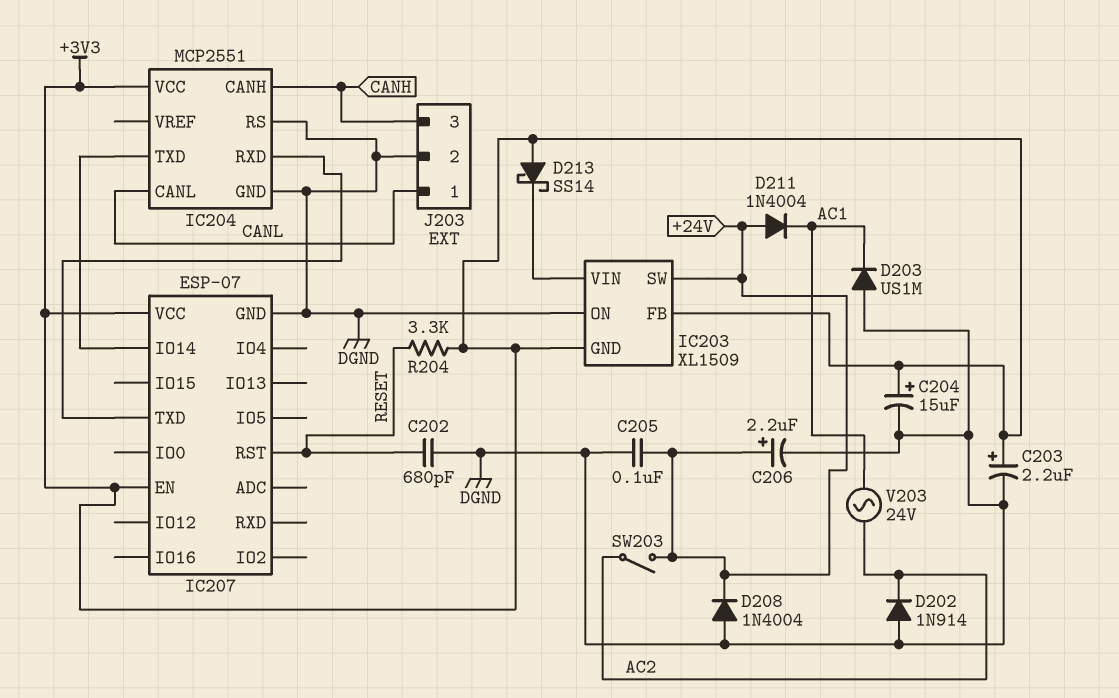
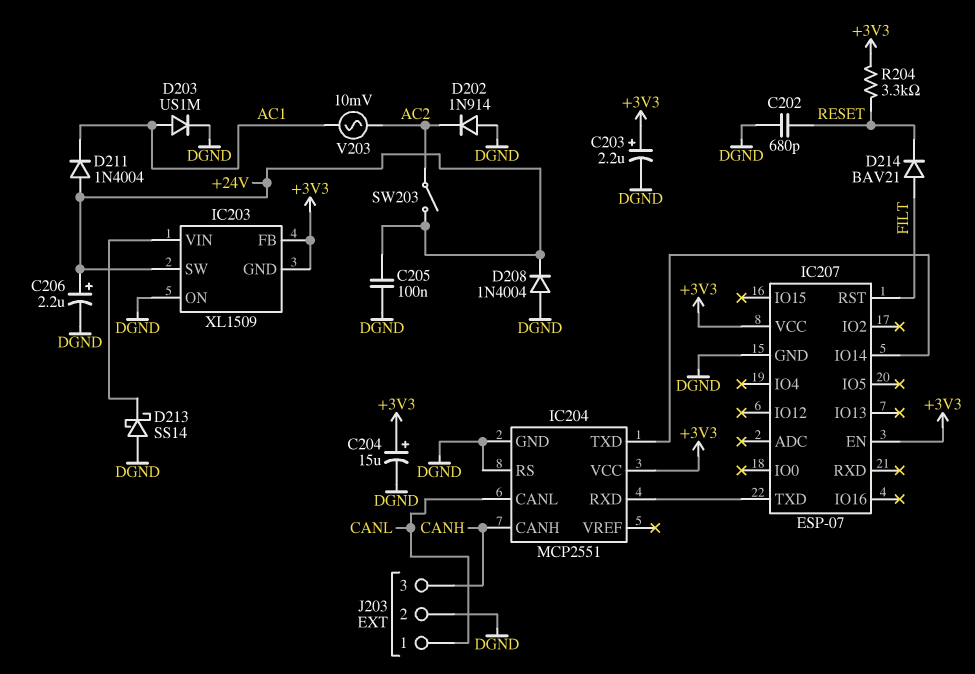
D203: diode US1M (A DGND, K AC1) -> diode US1M (A AC1, K DGND)
D213: schottky SS14 (A +3V3, K IC203/VIN) -> schottky SS14 (A DGND, K IC203/VIN)
D214: none -> diode BAV21 (A FILT, K RESET)
IC207 pin RST: RESET -> FILT
V203: AC 24V (AC1, AC2) -> AC 10mV (AC1, AC2)

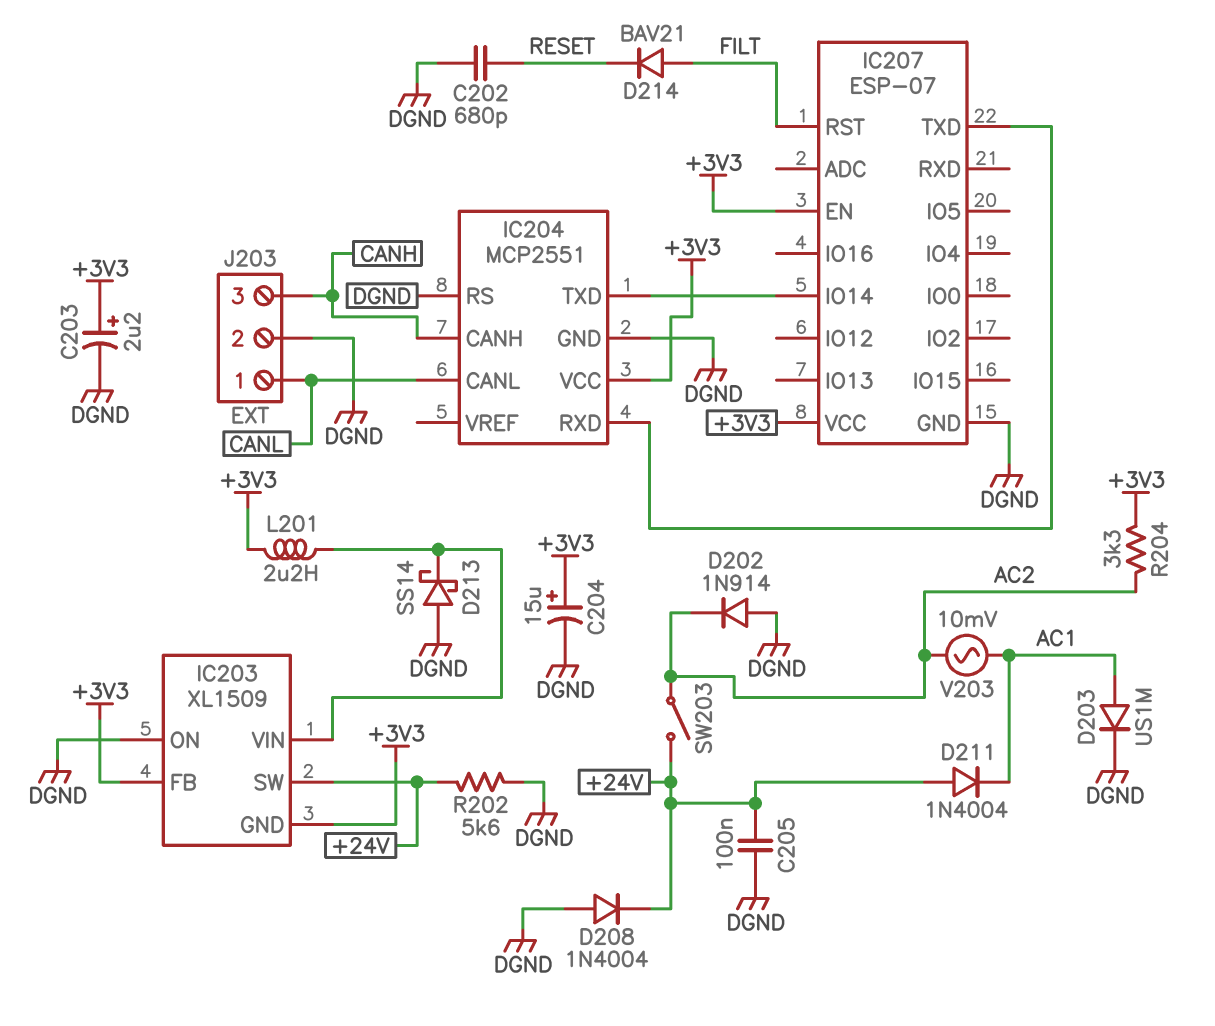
C206: 2.2uF (plus +24V, minus DGND) -> none
L201: none -> 2.2uH (+3V3, IC203/VIN)
R202: none -> 5.6k (+24V, DGND)
R204: 3.3k (+3V3, RESET) -> 3.3k (+3V3, AC2)

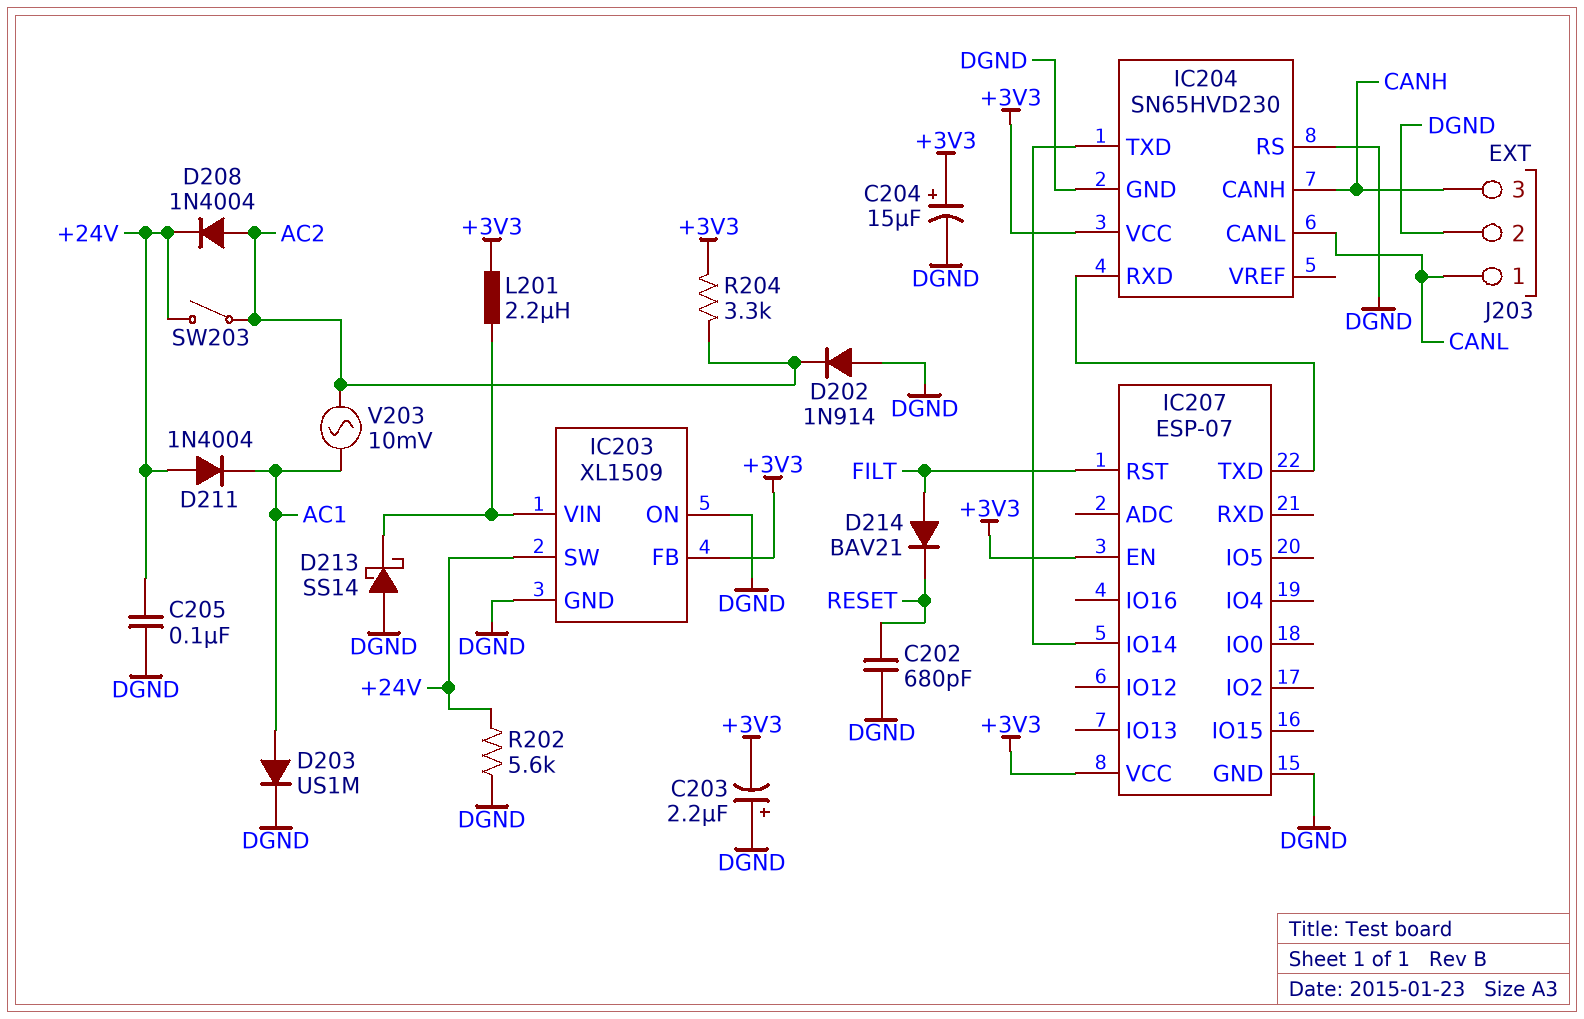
C203: 2.2uF (plus +3V3, minus DGND) -> 2.2uF (plus DGND, minus +3V3)
D208: diode 1N4004 (A DGND, K +24V) -> diode 1N4004 (A AC2, K +24V)
IC203 pin GND: +3V3 -> DGND
IC204: MCP2551 -> SN65HVD230

